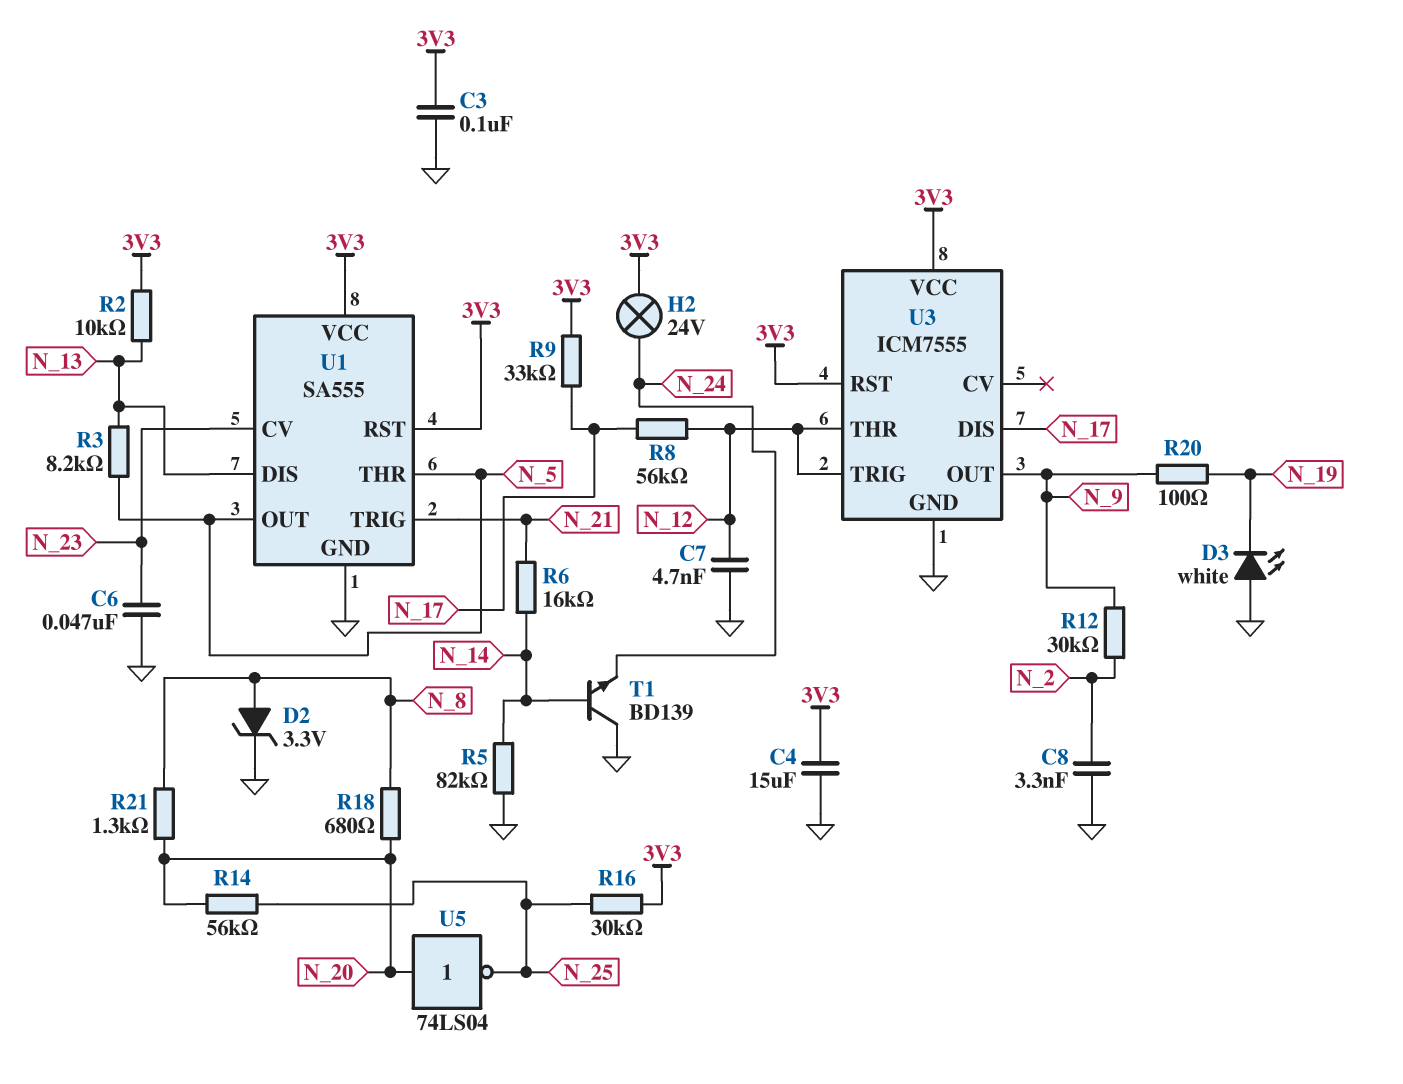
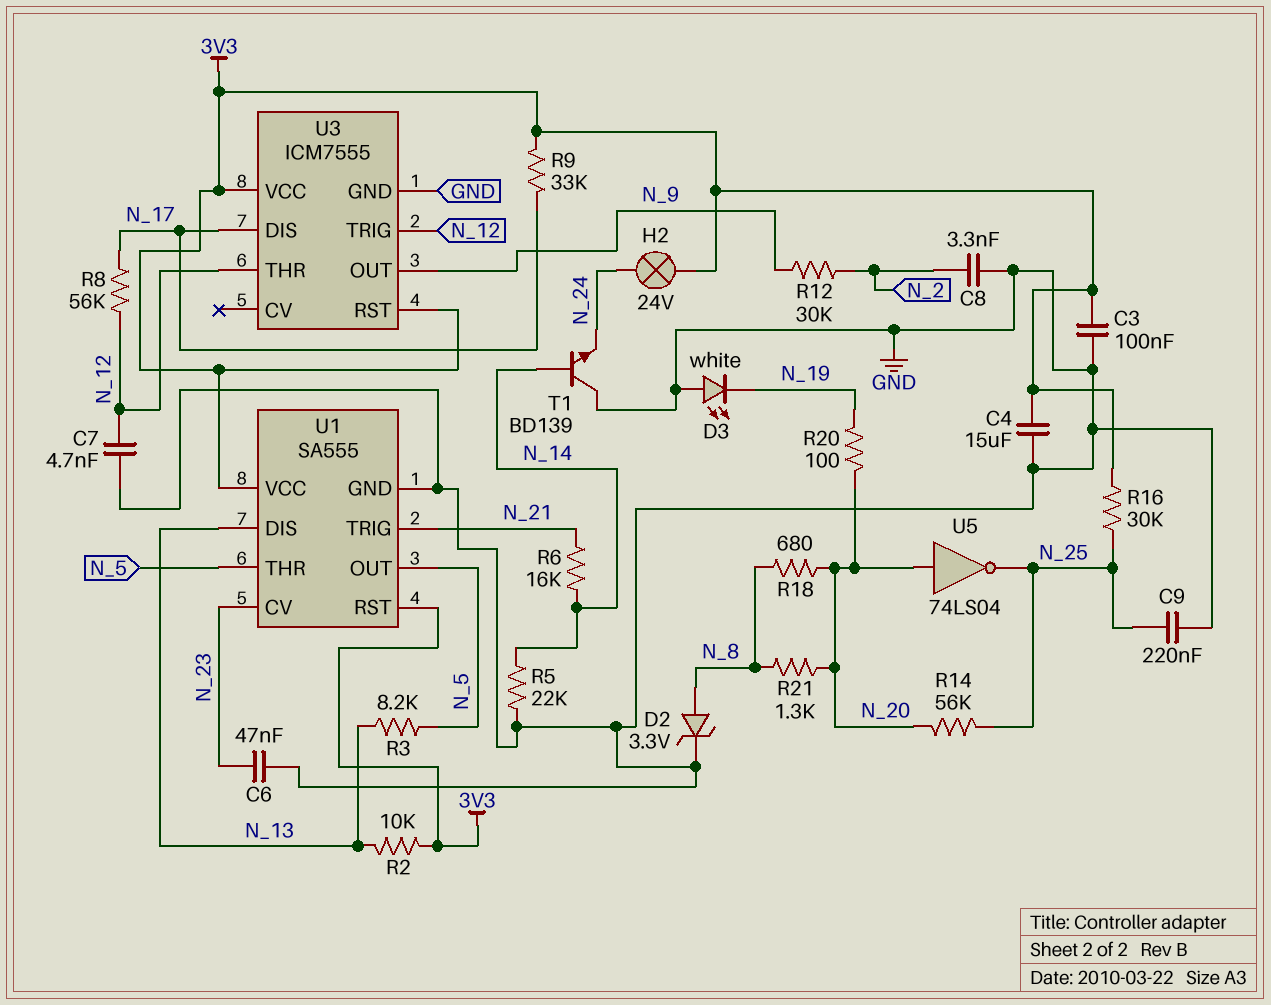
C9: none -> 220nF (GND, N_25)
R5: 82k (GND, N_14) -> 22k (GND, N_14)
R20: 100 (N_9, N_19) -> 100 (N_19, N_20)

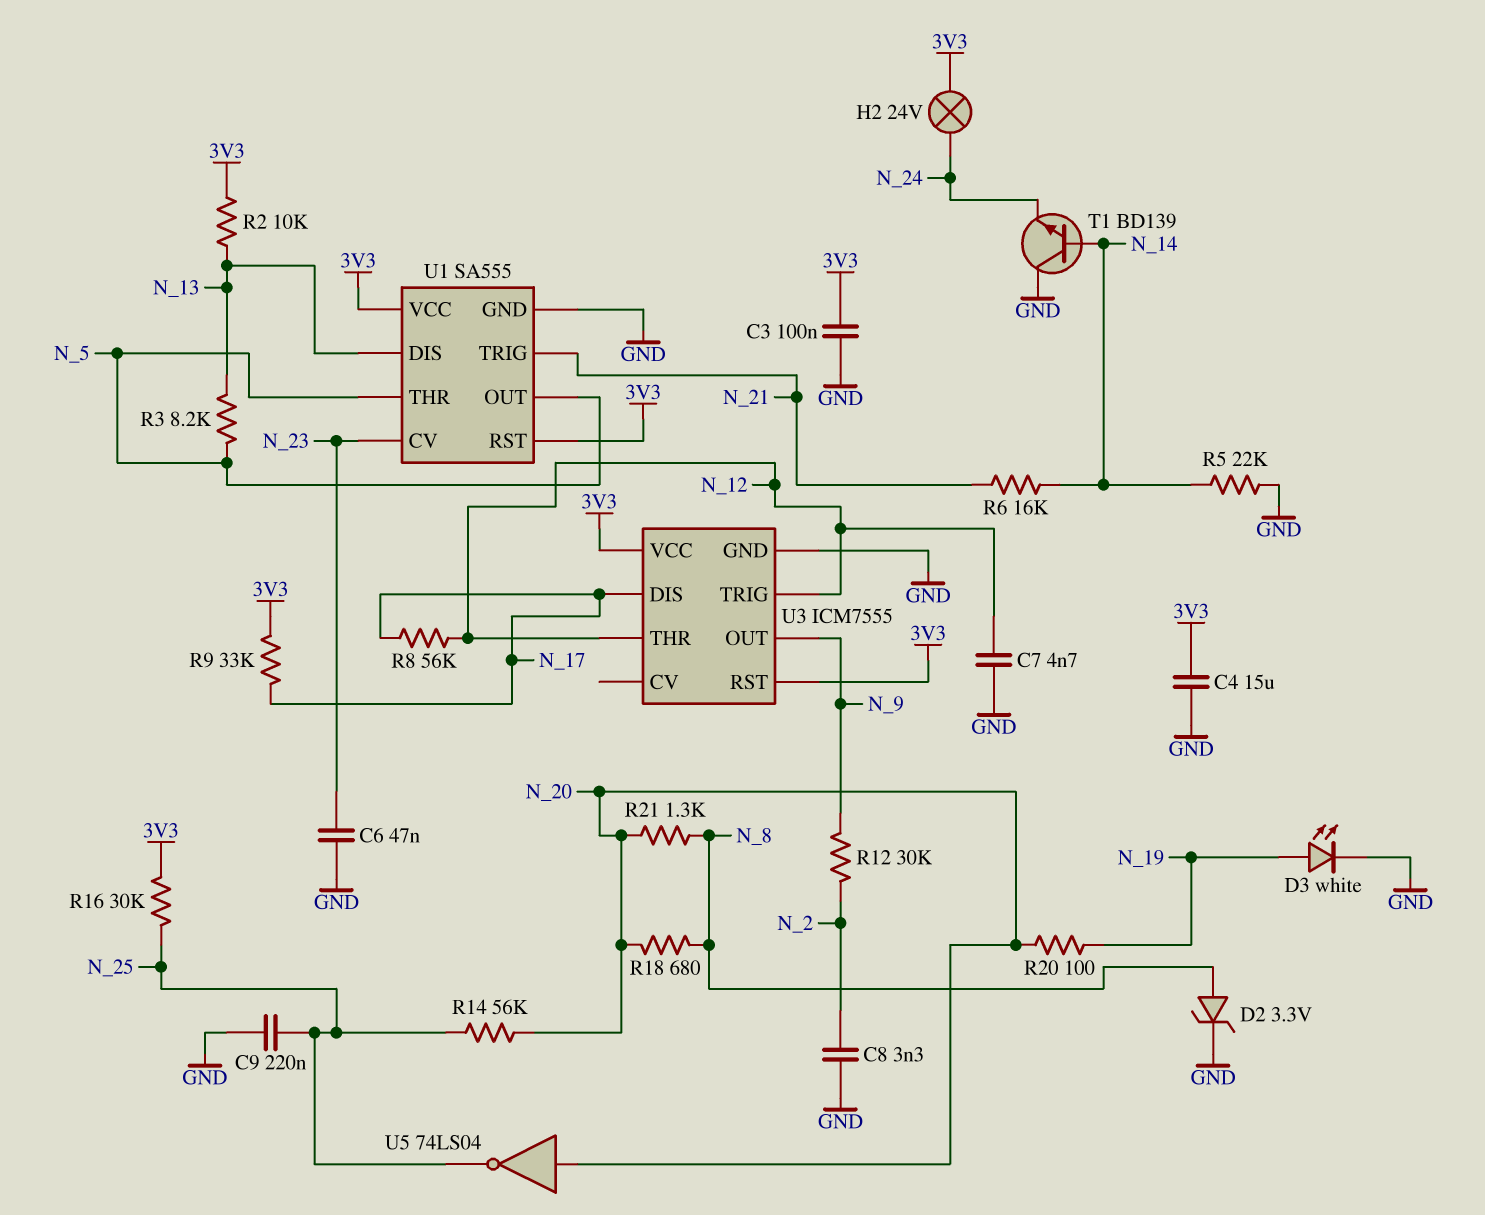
D3: LED white (A GND, K N_19) -> LED white (A N_19, K GND)

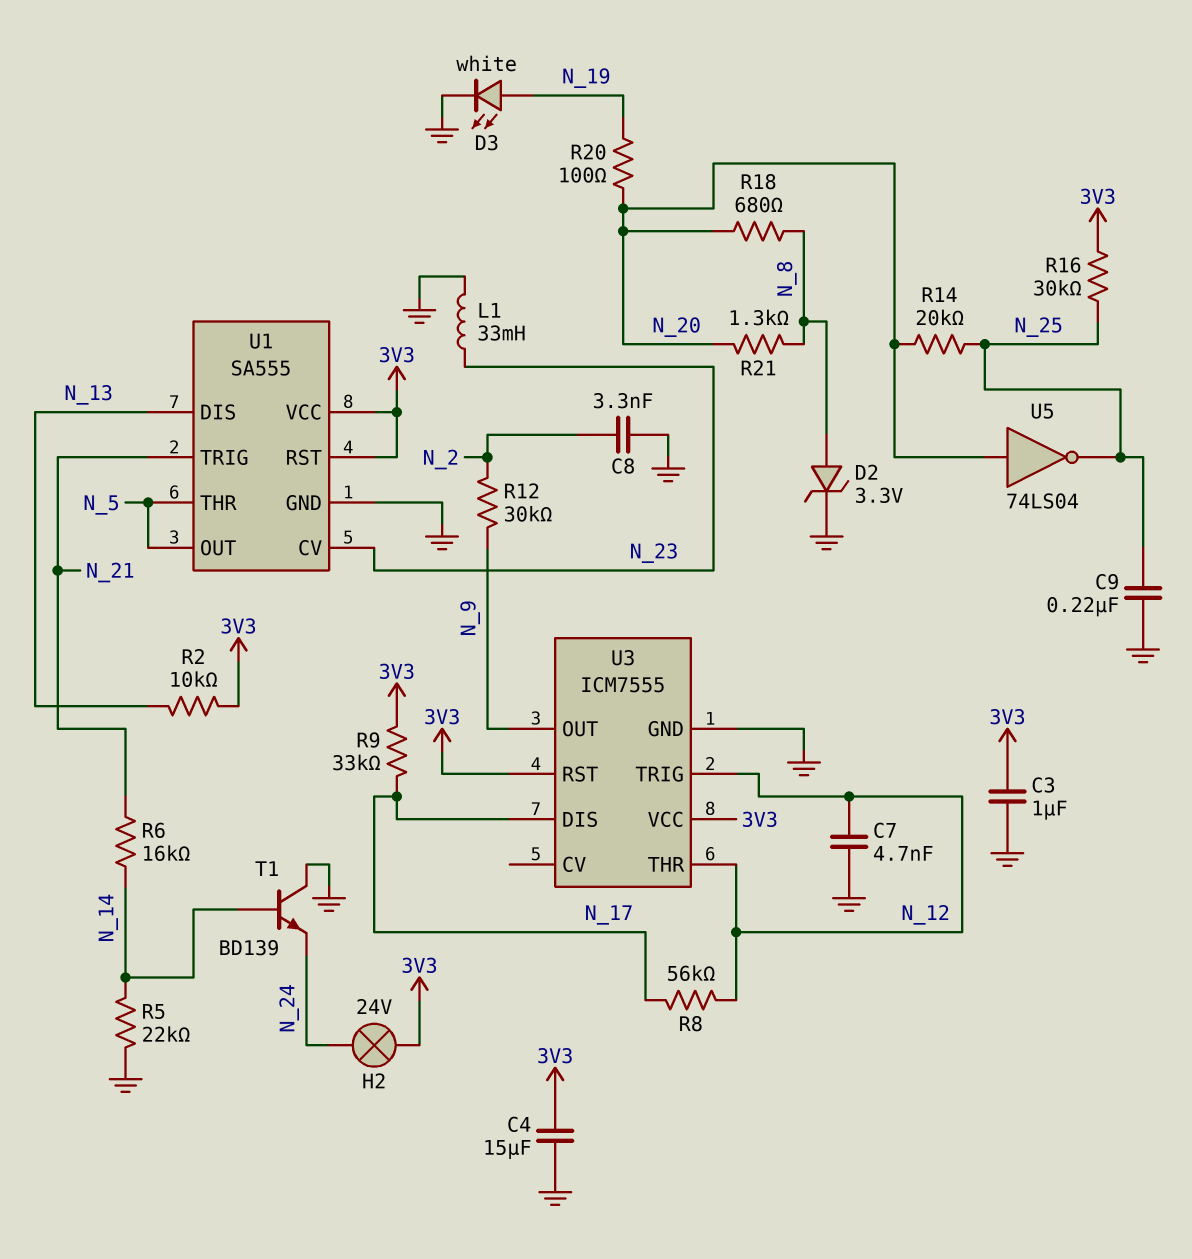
C3: 100nF (3V3, GND) -> 1uF (3V3, GND)
C6: 47nF (GND, N_23) -> none
L1: none -> 33mH (GND, N_23)
R3: 8.2k (N_5, N_13) -> none
R14: 56k (N_20, N_25) -> 20k (N_20, N_25)

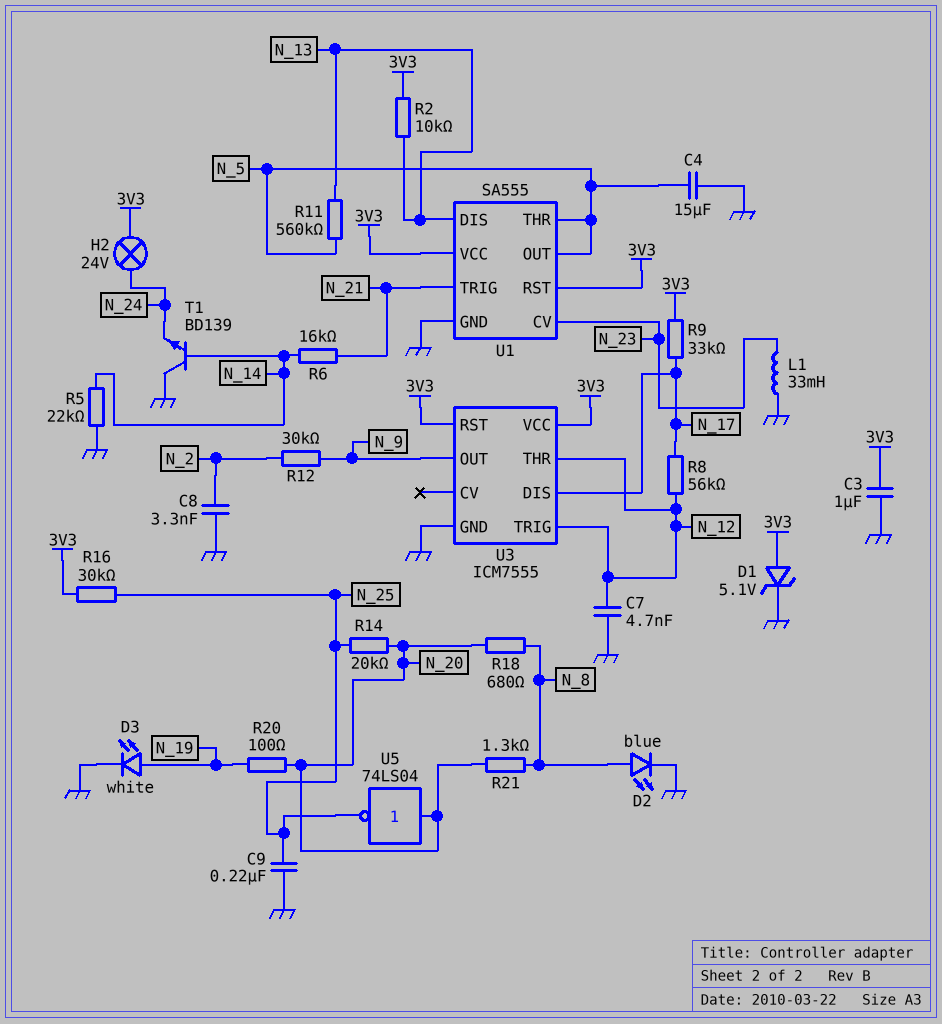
C4: 15uF (3V3, GND) -> 15uF (GND, N_5)
D1: none -> zener 5.1V (A 3V3, K GND)
D2: zener 3.3V (A N_8, K GND) -> LED blue (A N_8, K GND)
R11: none -> 560k (N_5, N_13)

